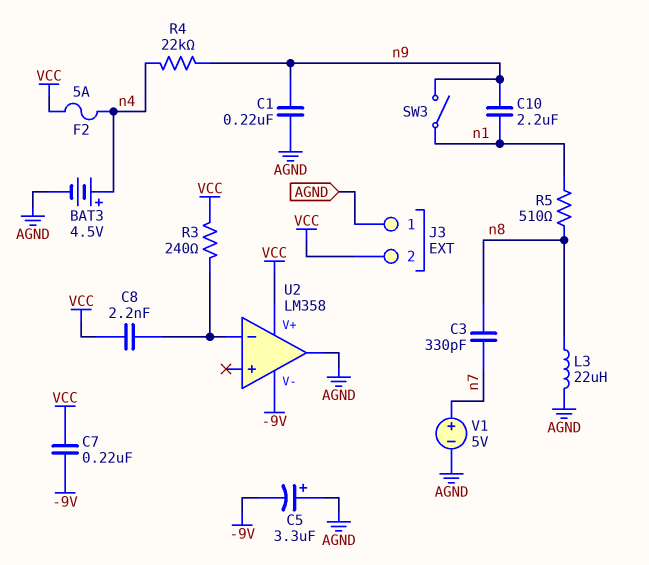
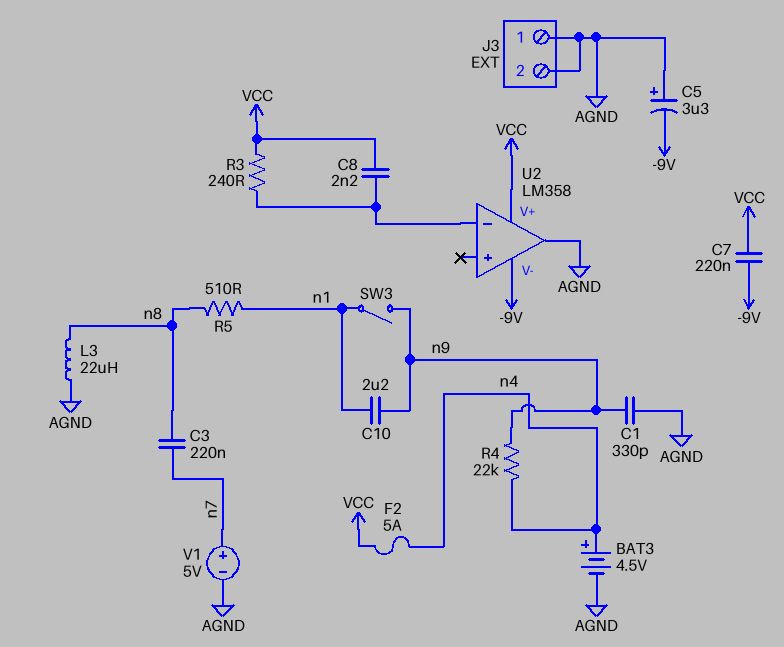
C1: 220nF (AGND, n9) -> 330pF (AGND, n9)
C3: 330pF (n7, n8) -> 220nF (n7, n8)
J3 pin 2: VCC -> AGND

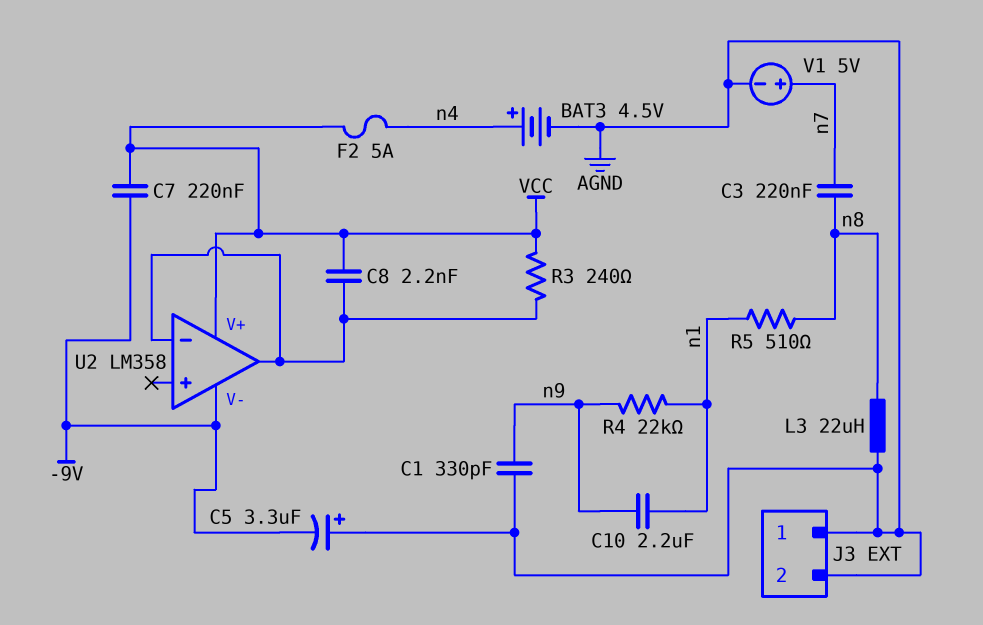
R4: 22k (n4, n9) -> 22k (n1, n9)
SW3: switch (n1, n9) -> none
U2 pin out: AGND -> U2/in-

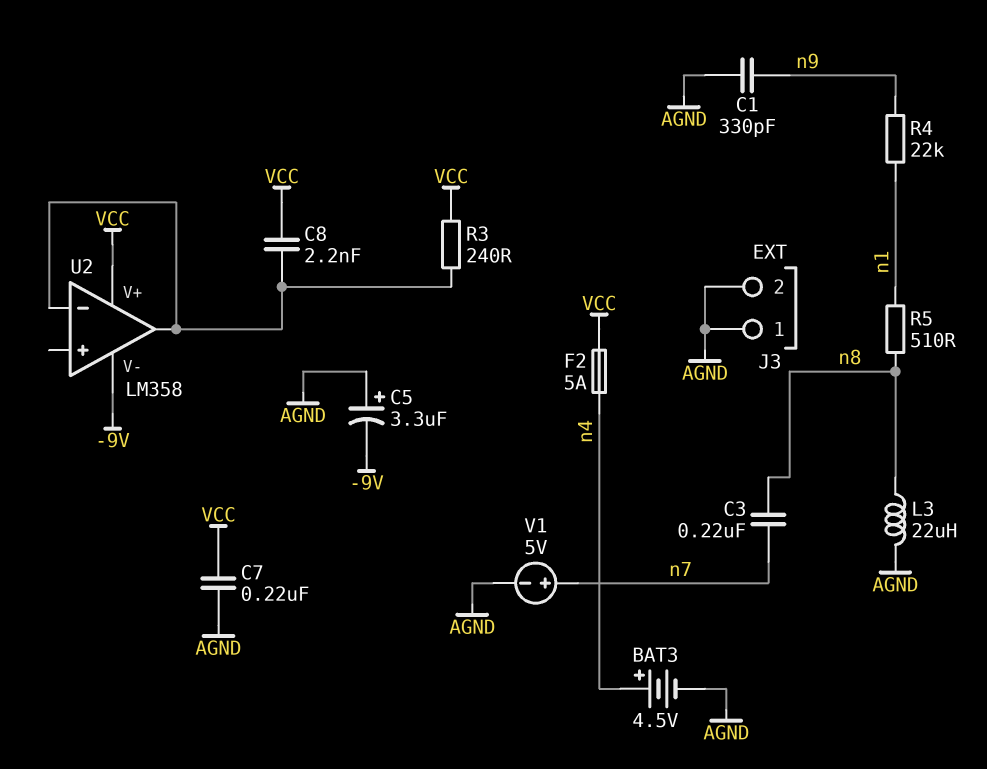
C7: 220nF (-9V, VCC) -> 220nF (AGND, VCC)
C10: 2.2uF (n1, n9) -> none

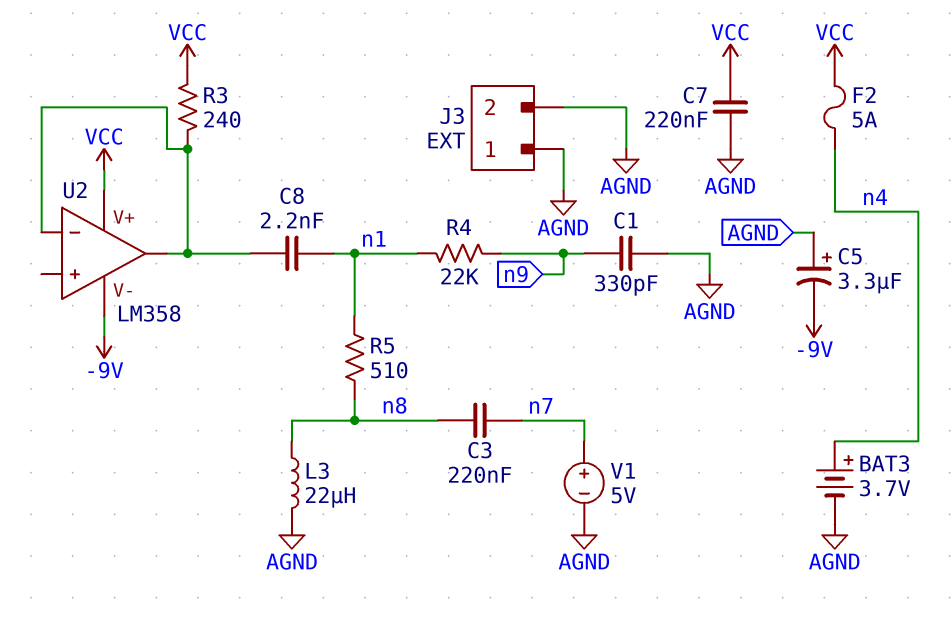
BAT3: 4.5V (plus n4, minus AGND) -> 3.7V (plus n4, minus AGND)
C8: 2.2nF (U2/in-, VCC) -> 2.2nF (U2/in-, n1)

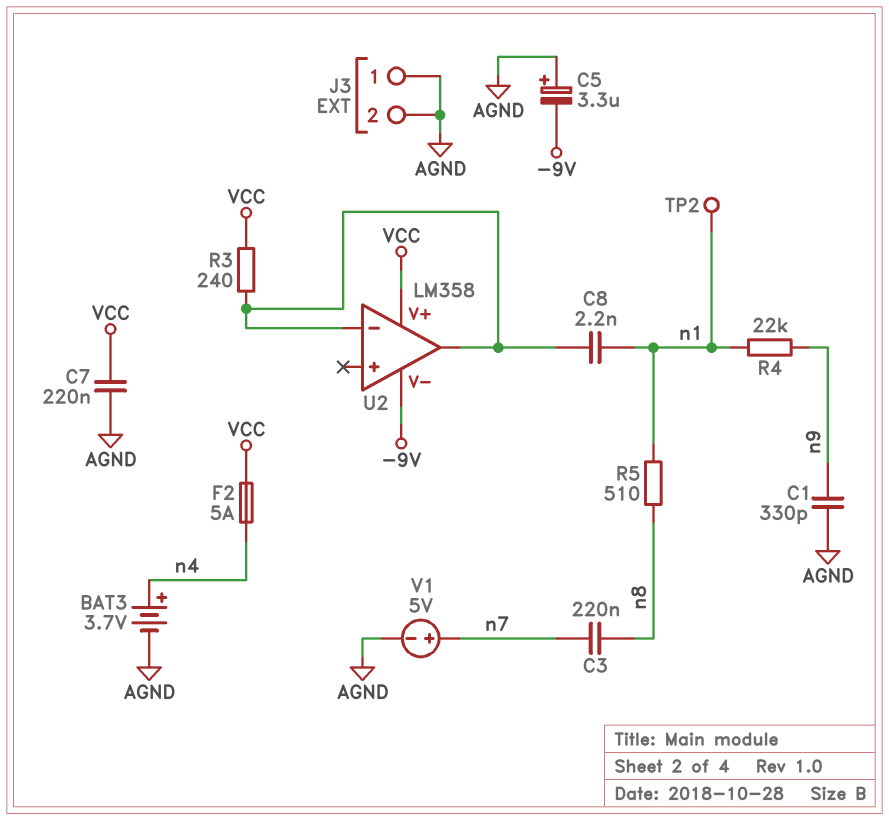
L3: 22uH (AGND, n8) -> none
TP2: none -> test point (n1)

